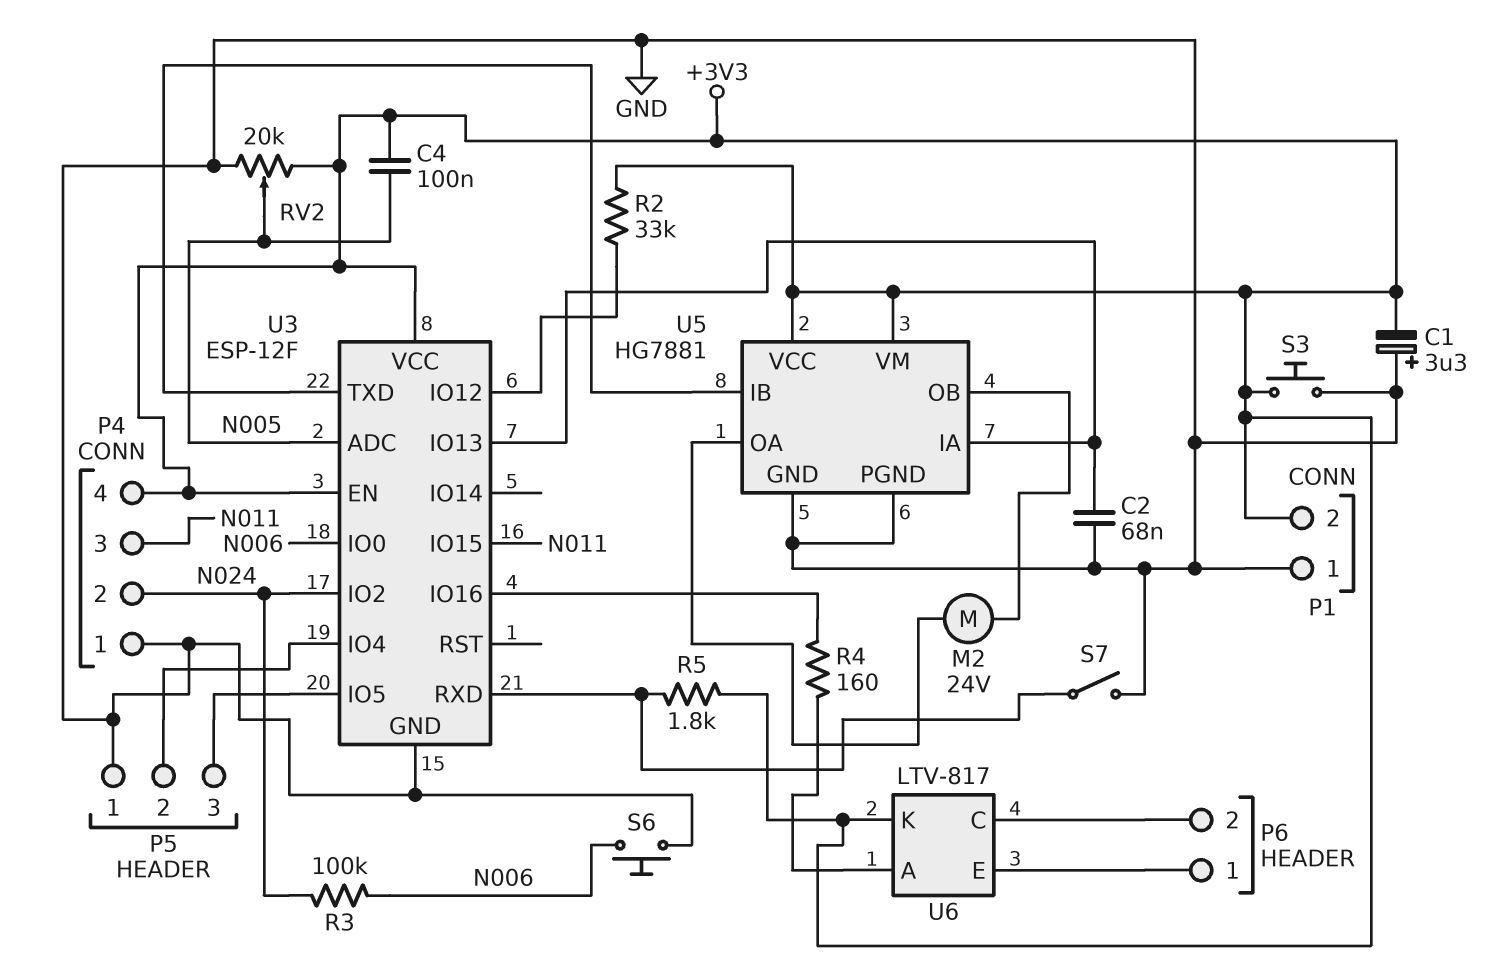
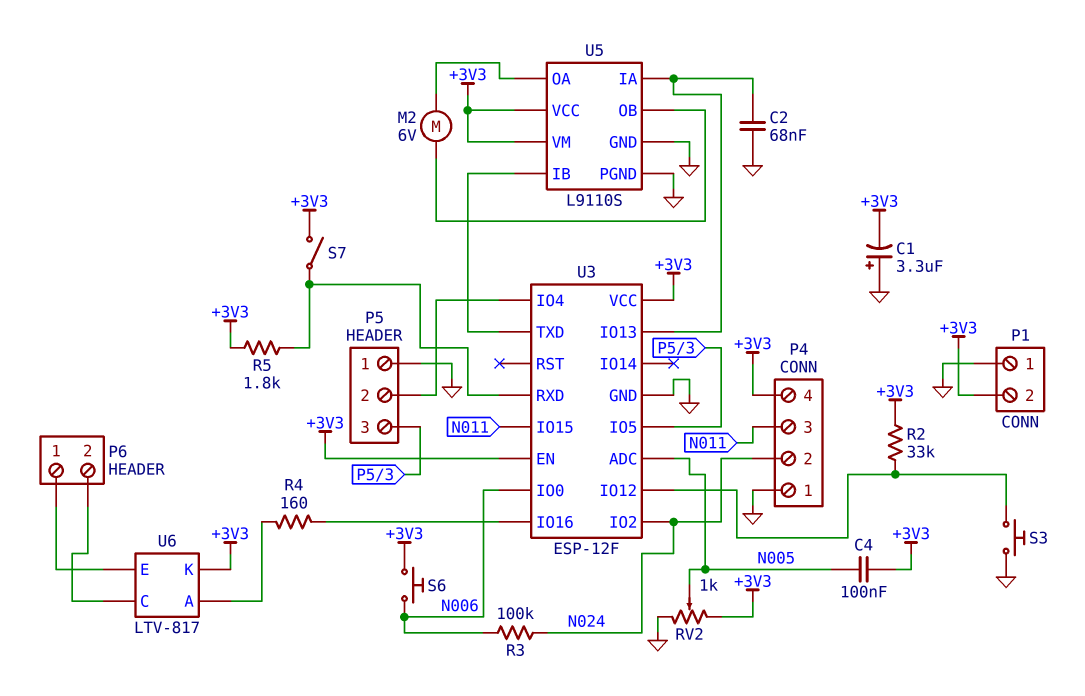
M2: motor 24V (U5/OA, U5/OB) -> motor 6V (U5/OA, U5/OB)
RV2: 20k (+3V3, GND, wiper N005) -> 1k (+3V3, GND, wiper N005)
S3: button (+3V3, GND) -> button (GND, U3/IO12)
S6: button (GND, N006) -> button (+3V3, N006)
S7: switch (GND, U3/RXD) -> switch (+3V3, U3/RXD)
U5: HG7881 -> L9110S

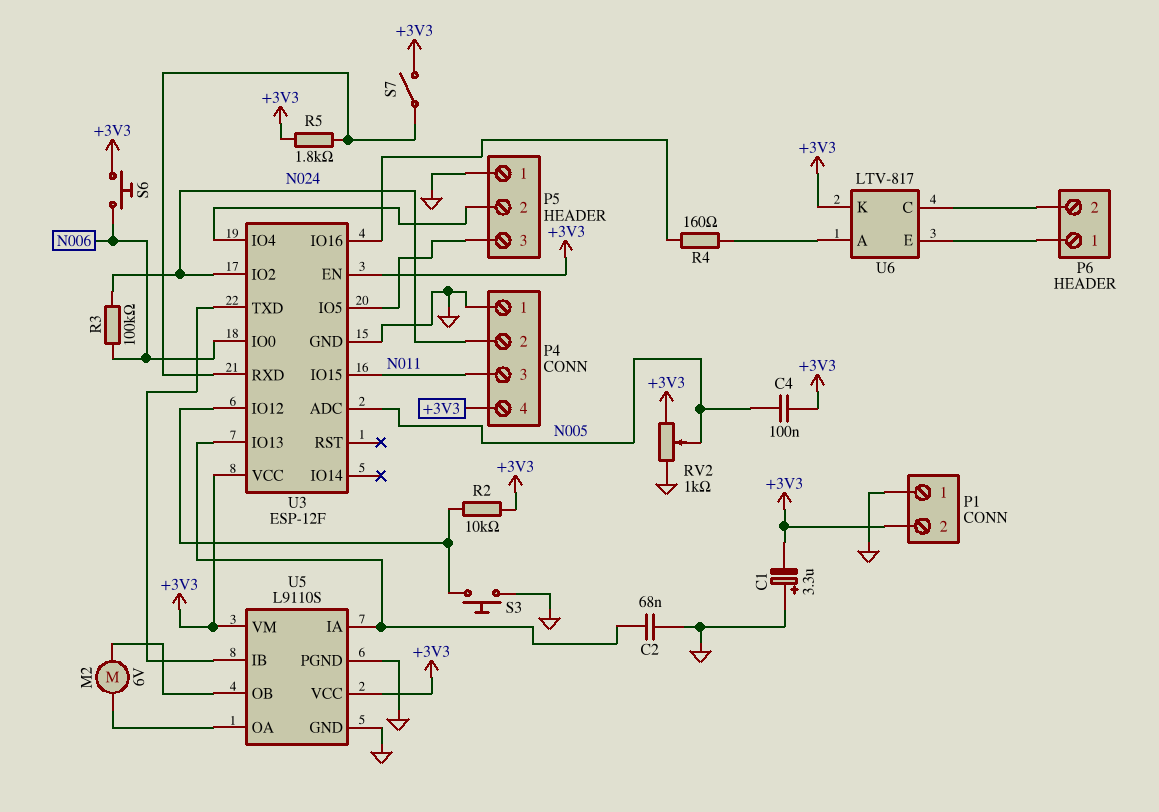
R2: 33k (+3V3, U3/IO12) -> 10k (+3V3, U3/IO12)

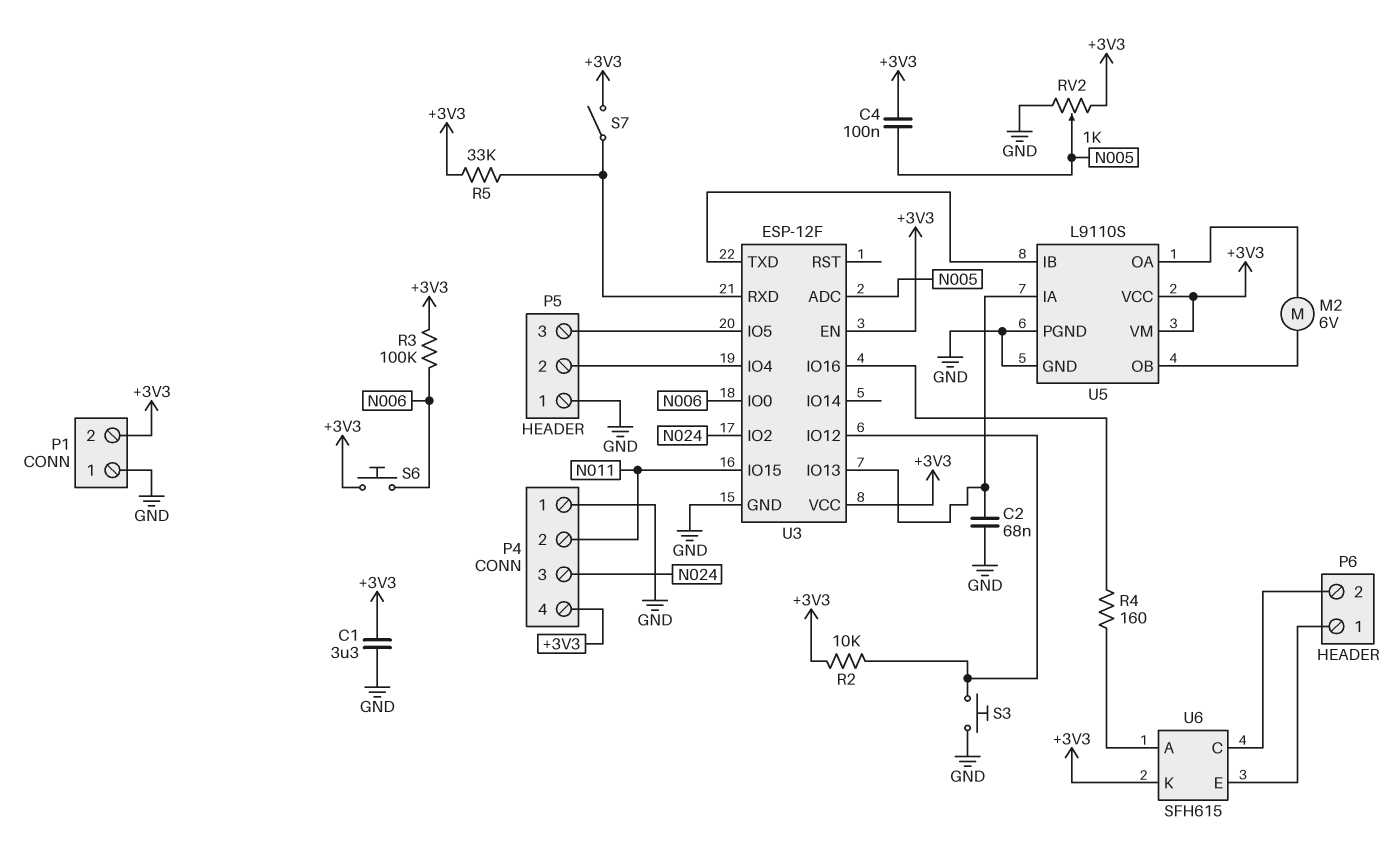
C1: 3.3uF (plus GND, minus +3V3) -> 3.3uF (+3V3, GND)
P4 pin 2: N024 -> N011
P4 pin 3: N011 -> N024
R3: 100k (N006, N024) -> 100k (+3V3, N006)
R5: 1.8k (+3V3, U3/RXD) -> 33k (+3V3, U3/RXD)
U6: LTV-817 -> SFH615

